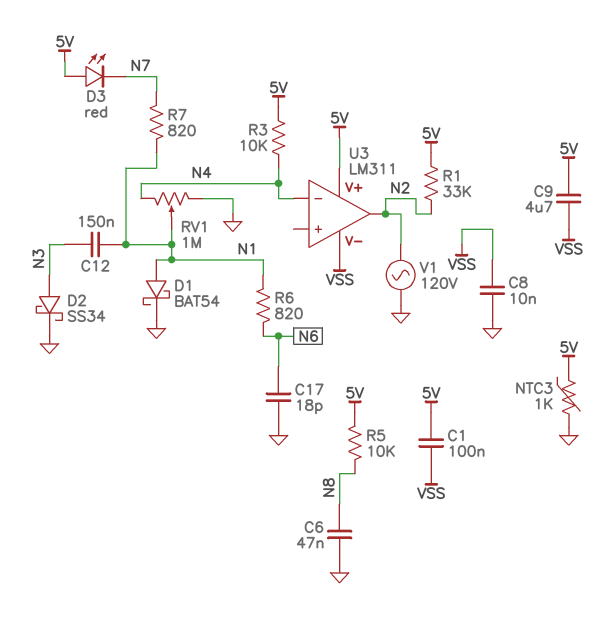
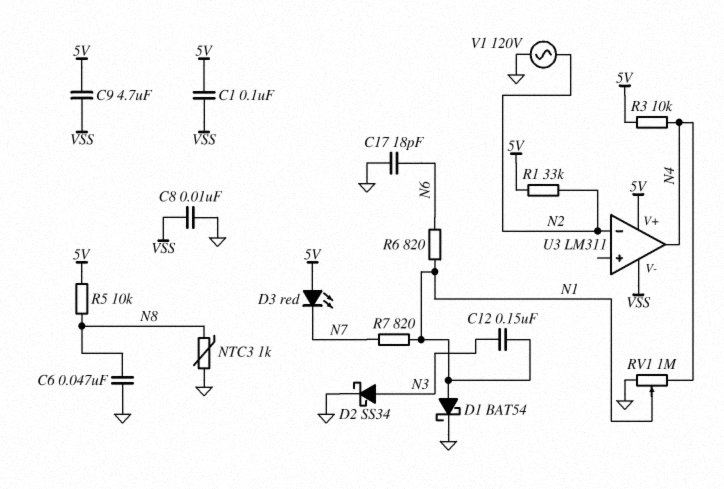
NTC3: 1k (5V, GND) -> 1k (GND, N8)
U3 pin in-: N4 -> N2
U3 pin out: N2 -> N4

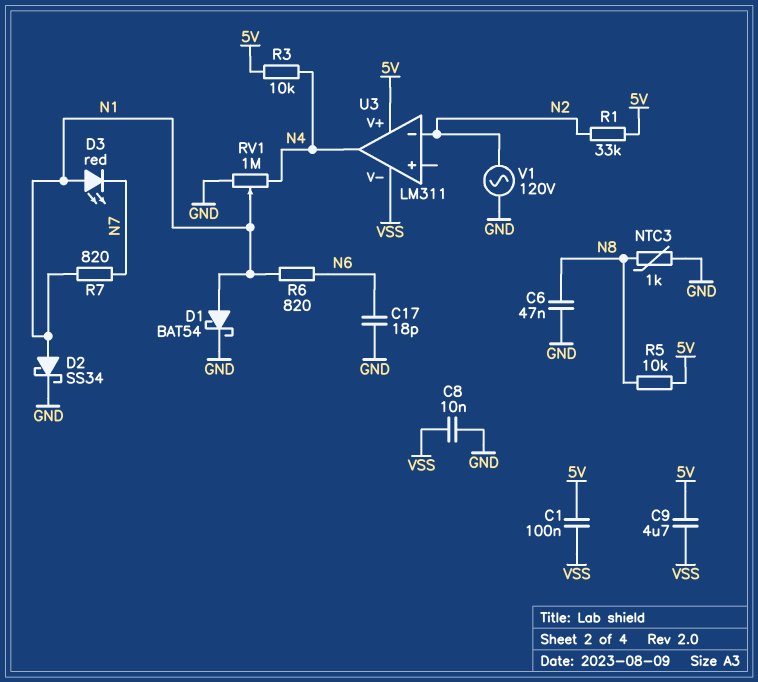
C12: 150nF (N1, N3) -> none
D2: schottky SS34 (A N3, K GND) -> schottky SS34 (A N1, K GND)
D3: LED red (A 5V, K N7) -> LED red (A N1, K N7)

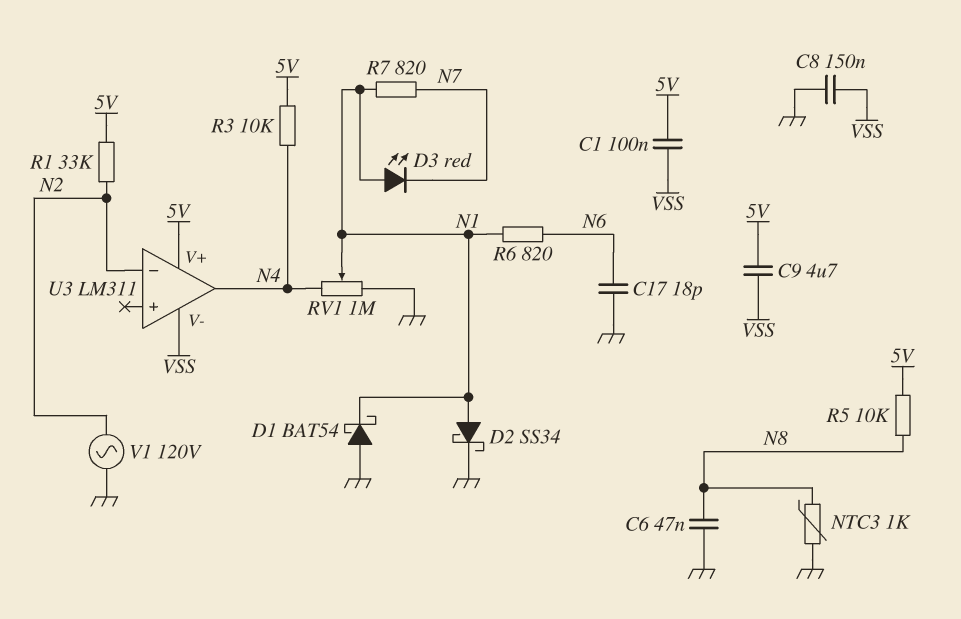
C8: 10nF (GND, VSS) -> 150nF (GND, VSS)
D1: schottky BAT54 (A N1, K GND) -> schottky BAT54 (A GND, K N1)

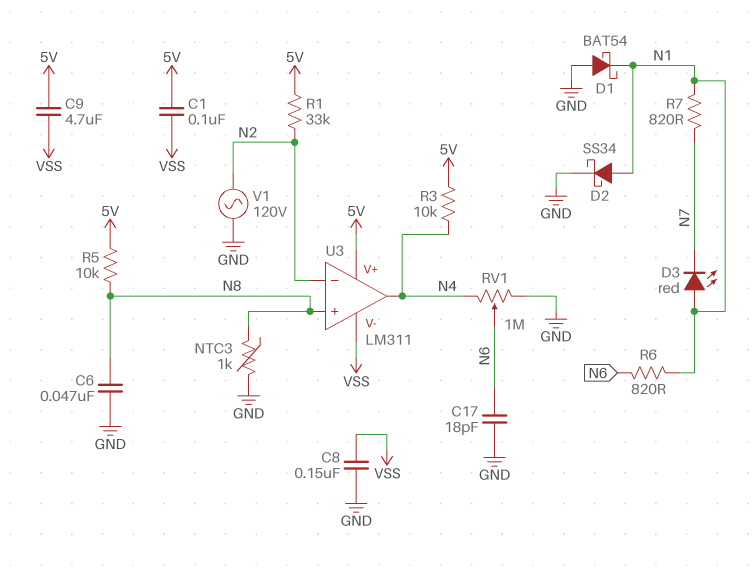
RV1: 1M (GND, N4, wiper N1) -> 1M (GND, N4, wiper N6)
U3 pin in+: none -> N8

